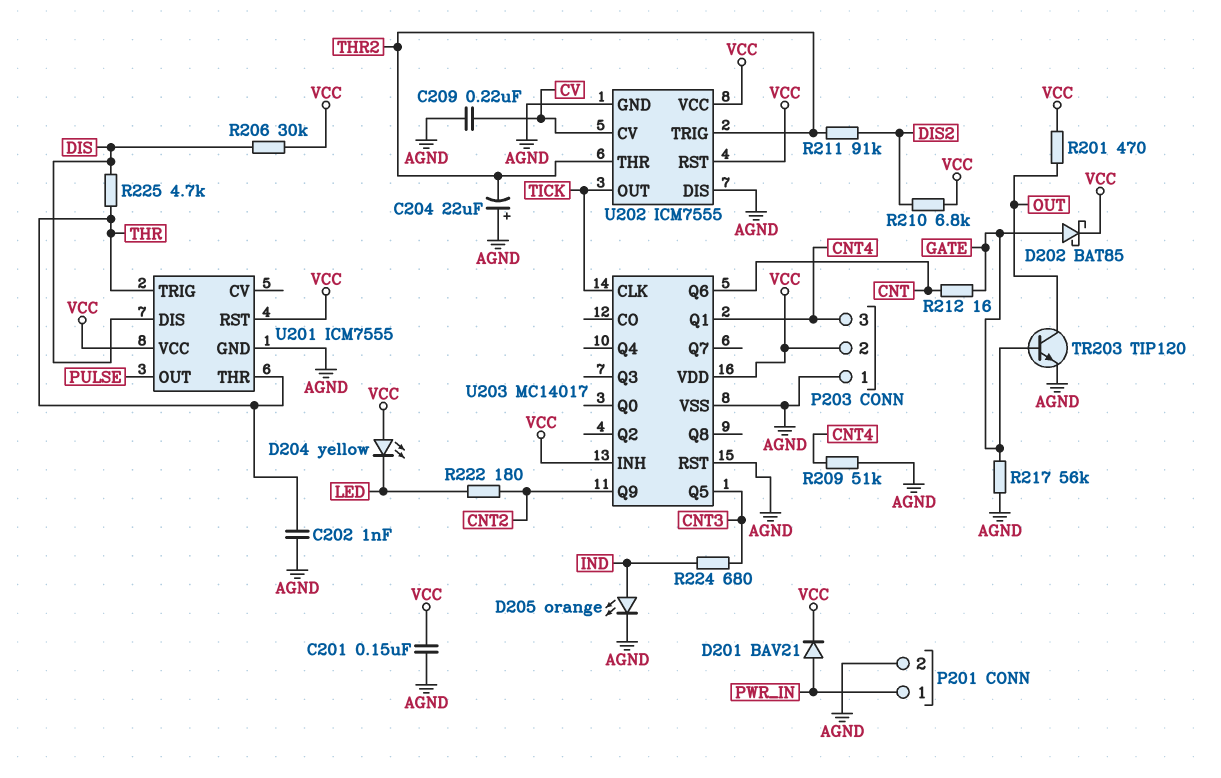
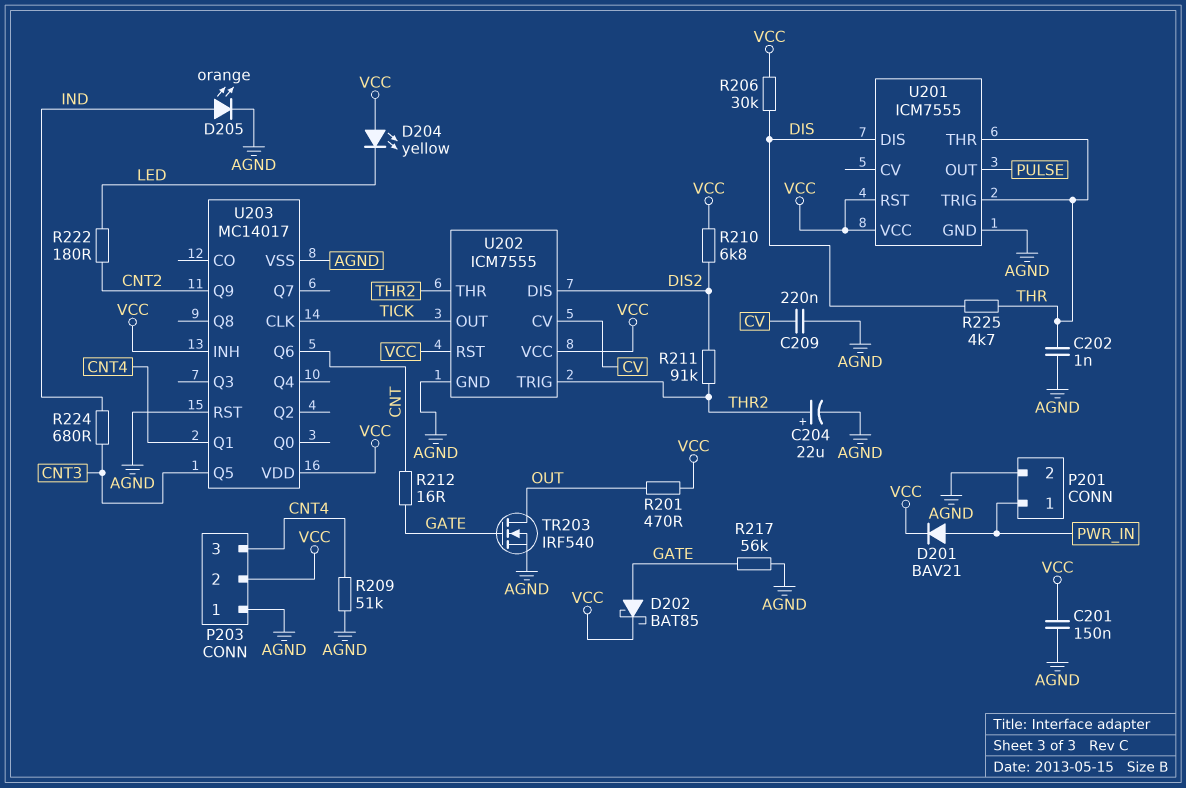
C204: 22uF (plus AGND, minus THR2) -> 22uF (plus THR2, minus AGND)
TR203: NPN TIP120 (B GATE, C OUT, E AGND) -> NMOS IRF540 (G GATE, D OUT, S AGND)
U202 pin DIS: AGND -> DIS2

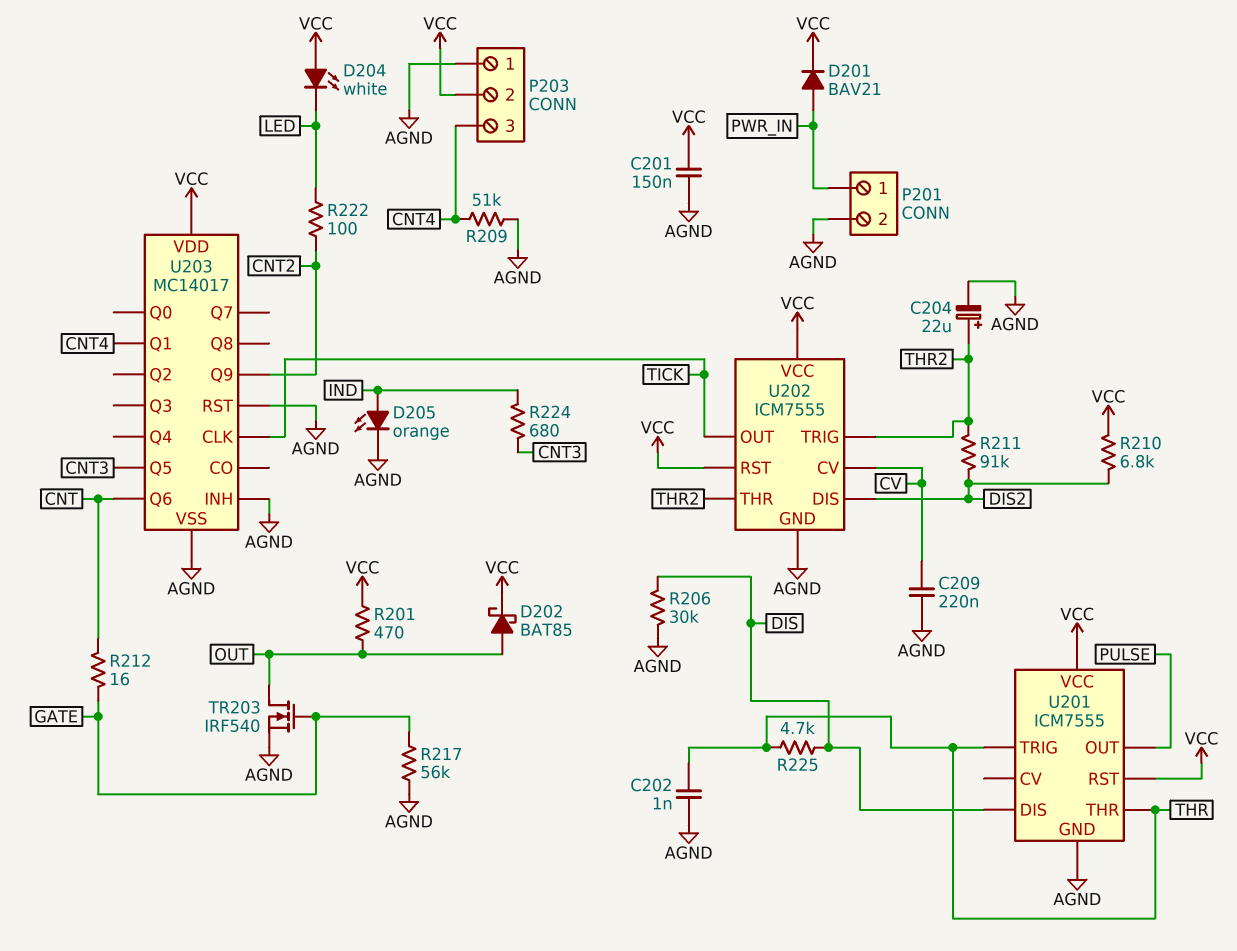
D202: schottky BAT85 (A GATE, K VCC) -> schottky BAT85 (A OUT, K VCC)
D204: LED yellow (A VCC, K LED) -> LED white (A VCC, K LED)
R206: 30k (DIS, VCC) -> 30k (AGND, DIS)
R222: 180 (CNT2, LED) -> 100 (CNT2, LED)
U203 pin INH: VCC -> AGND

